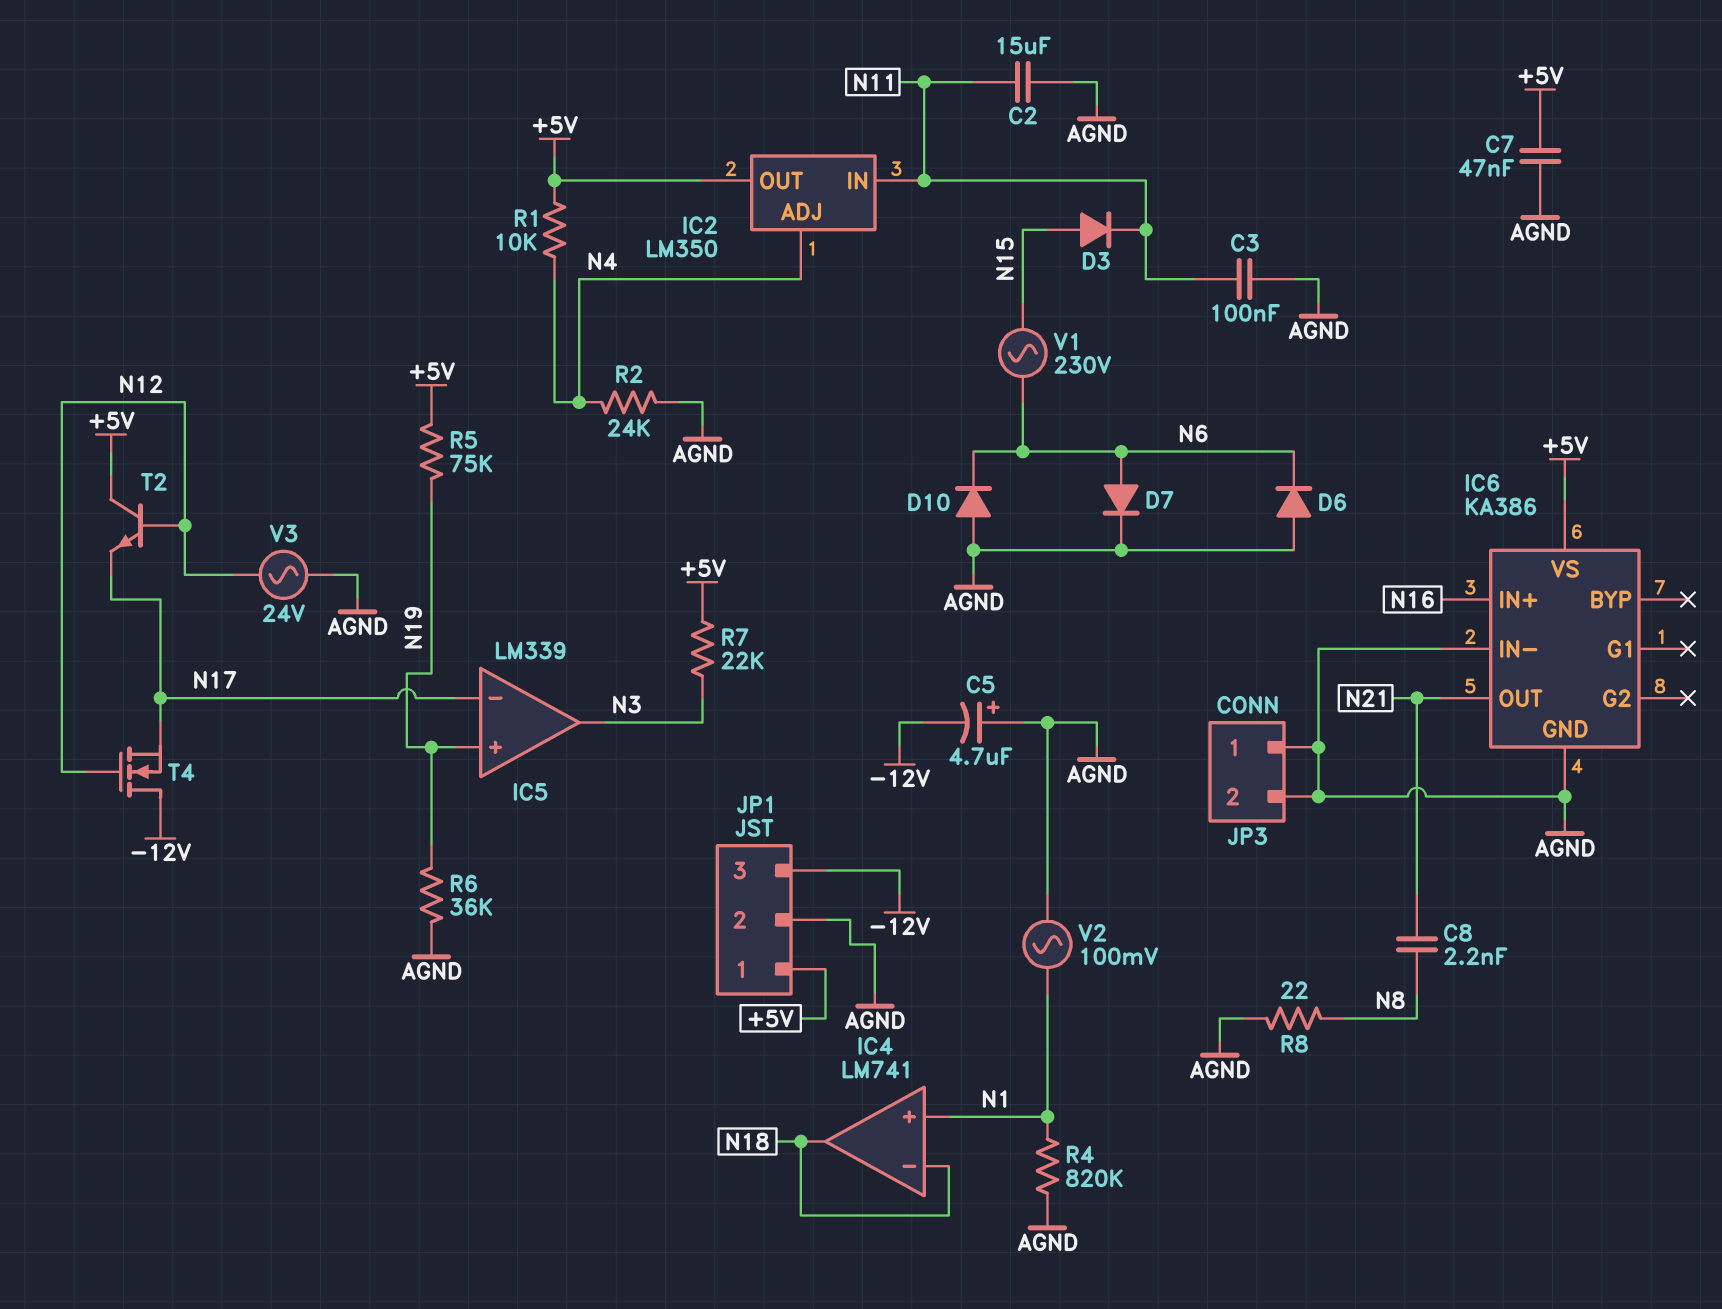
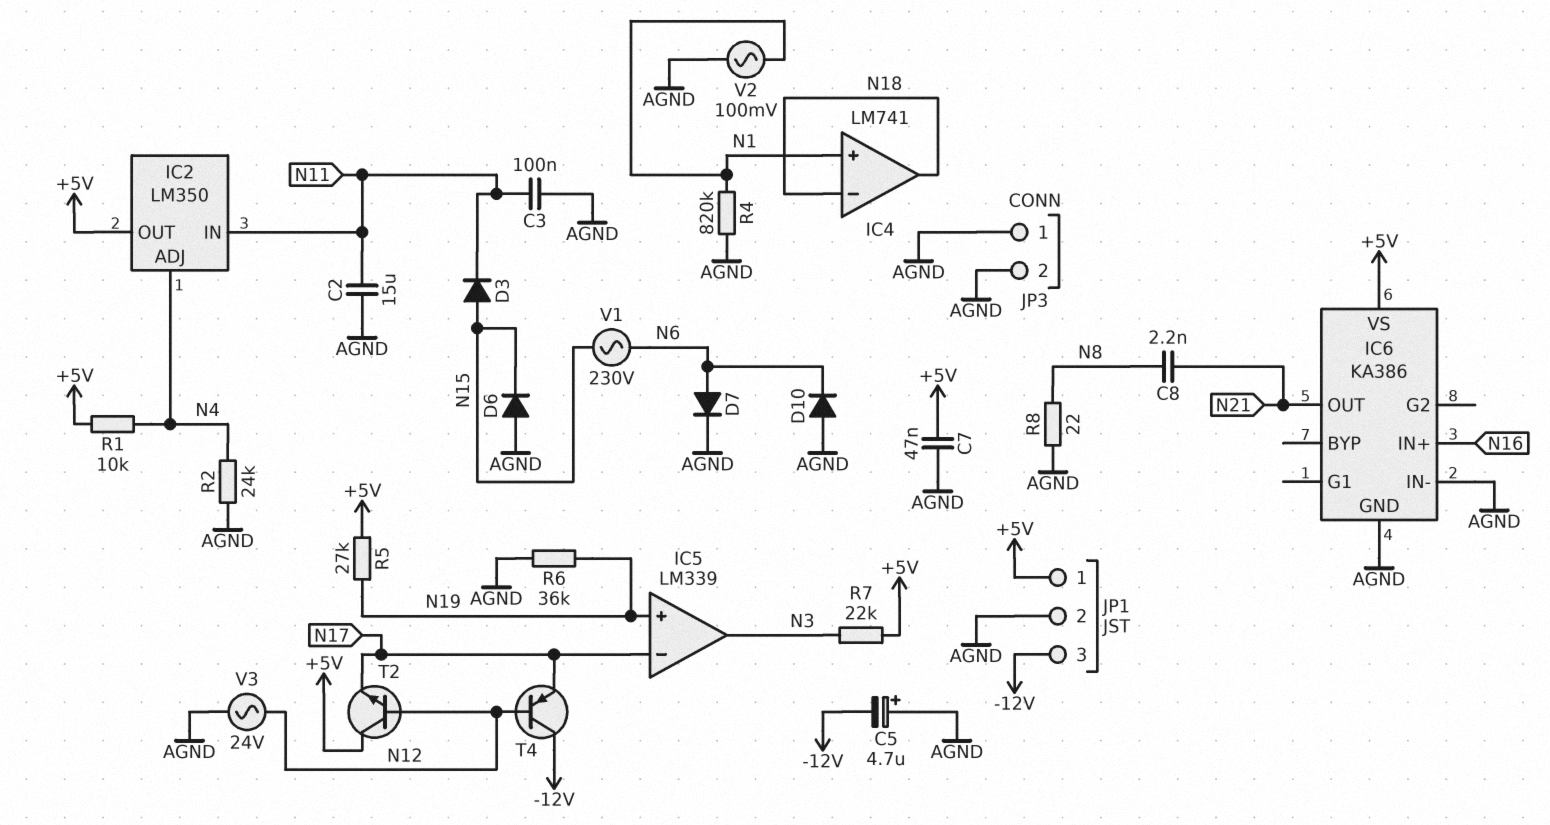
D6: diode (A AGND, K N6) -> diode (A AGND, K N15)
R5: 75k (+5V, N19) -> 27k (+5V, N19)
T4: NMOS (G N12, D -12V, S N17) -> PNP (B N12, C -12V, E N17)

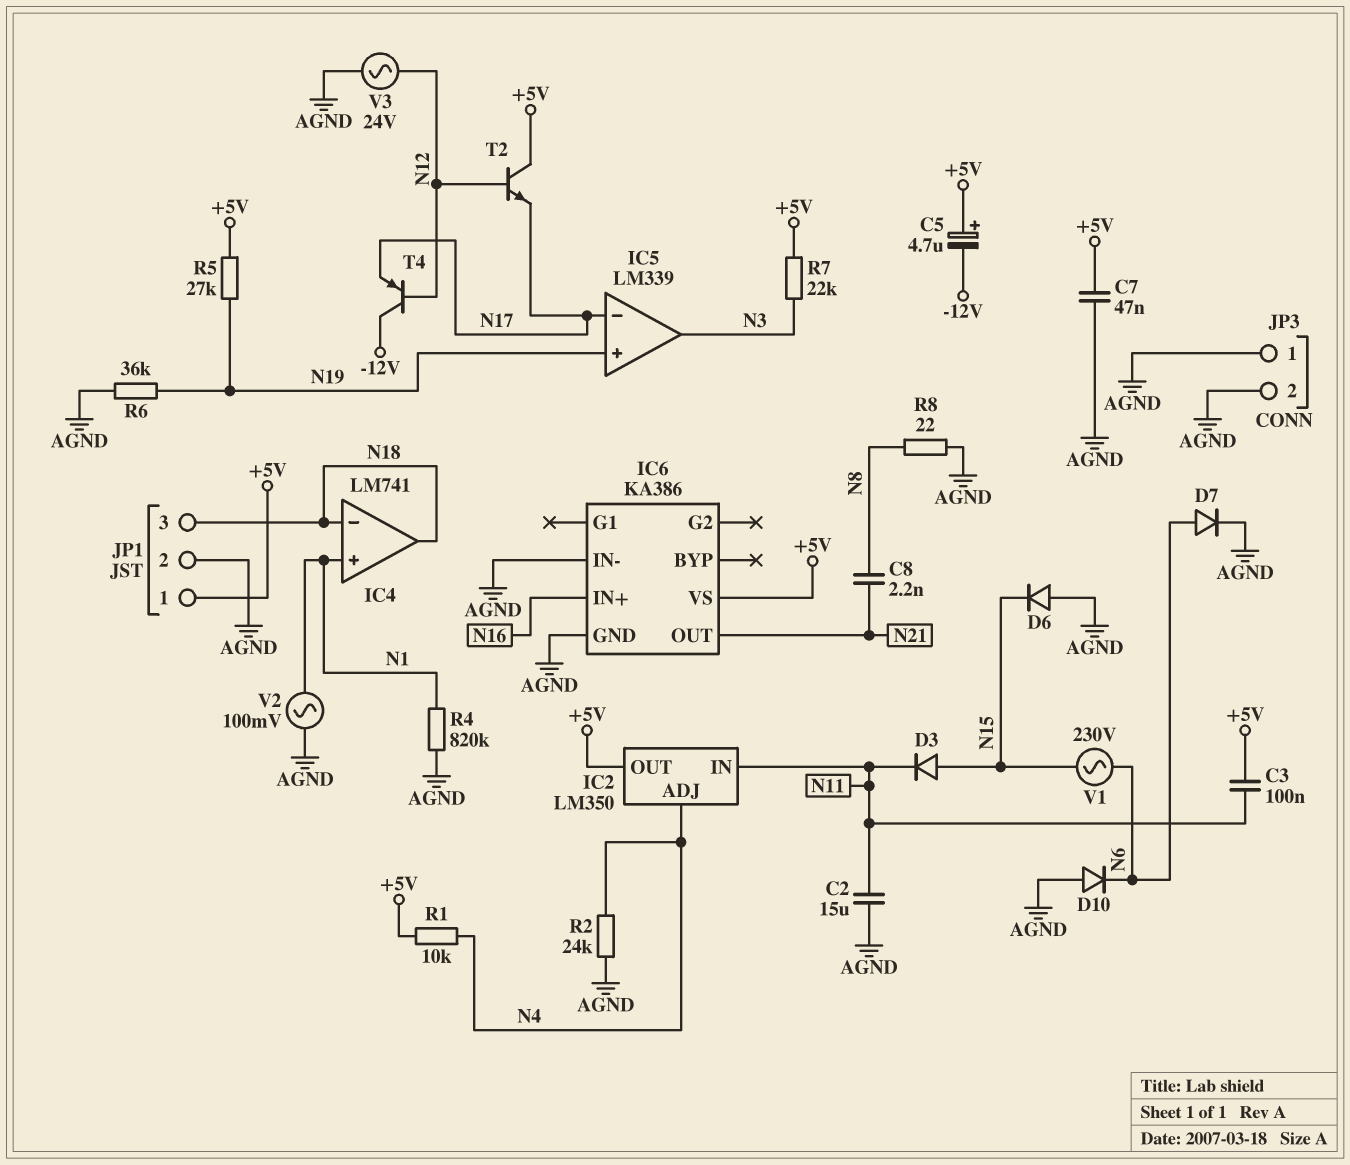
C3: 100nF (AGND, N11) -> 100nF (+5V, N11)
C5: 4.7uF (plus AGND, minus -12V) -> 4.7uF (plus +5V, minus -12V)
JP1 pin 3: -12V -> N18

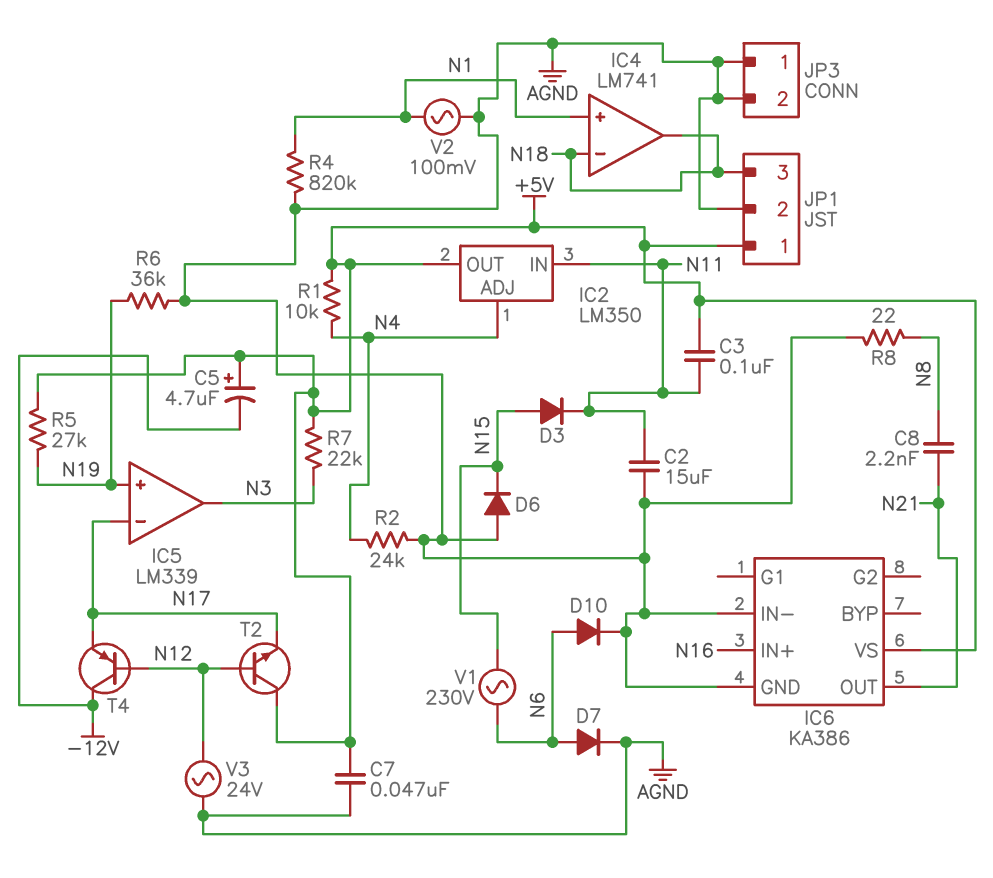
D10: diode (A AGND, K N6) -> diode (A N6, K AGND)

